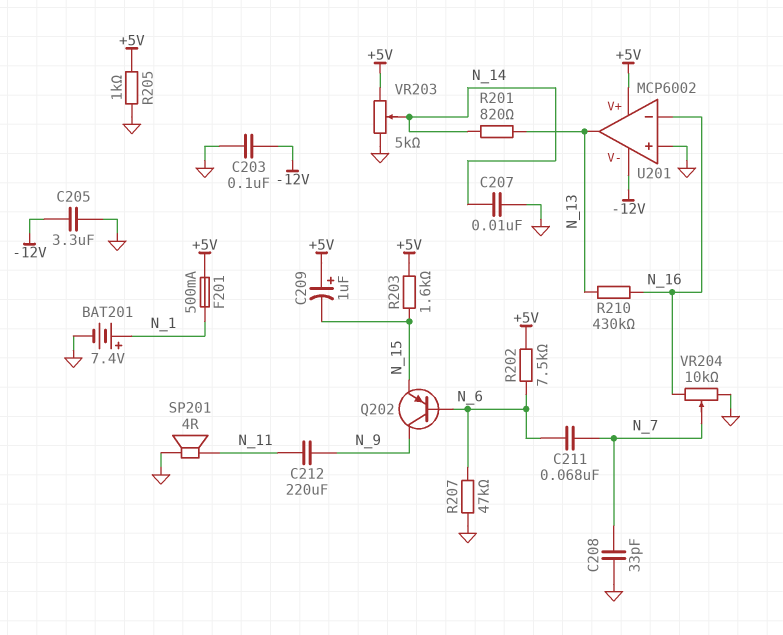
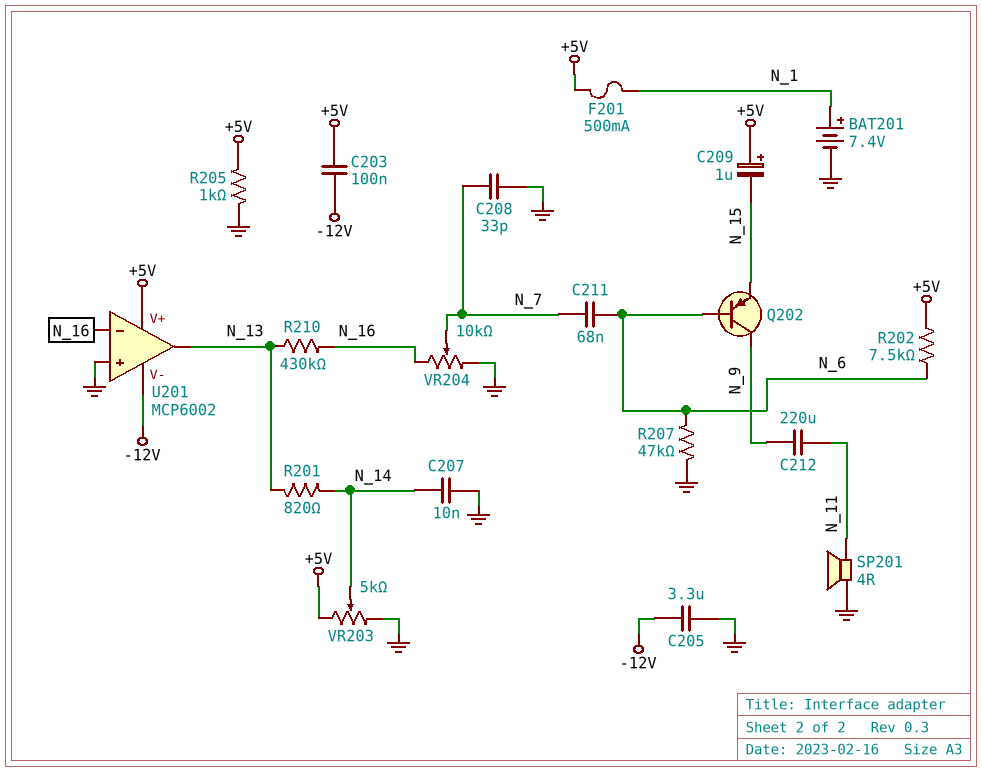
C203: 100nF (-12V, GND) -> 100nF (+5V, -12V)
R203: 1.6k (+5V, N_15) -> none

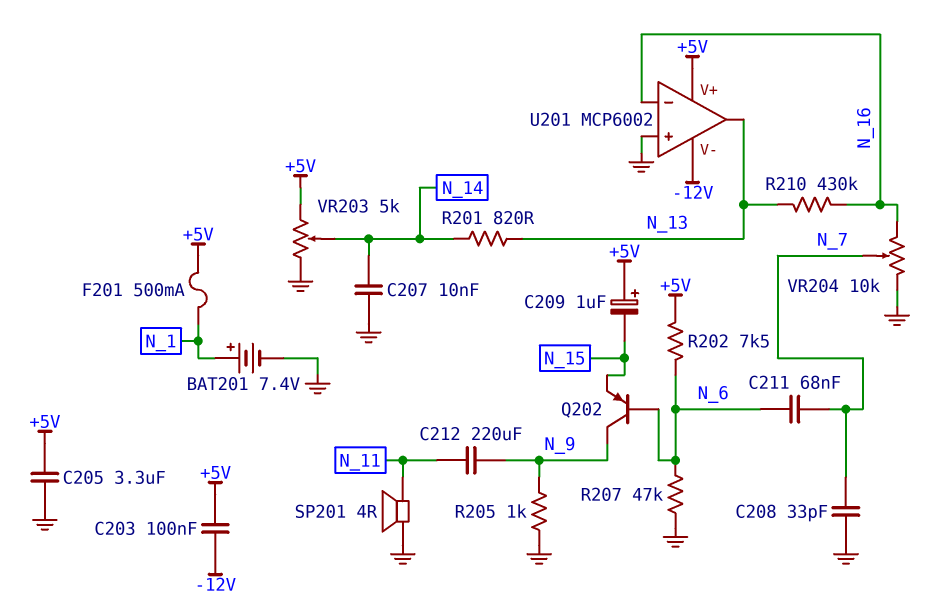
C205: 3.3uF (-12V, GND) -> 3.3uF (+5V, GND)
R205: 1k (+5V, GND) -> 1k (GND, N_9)

